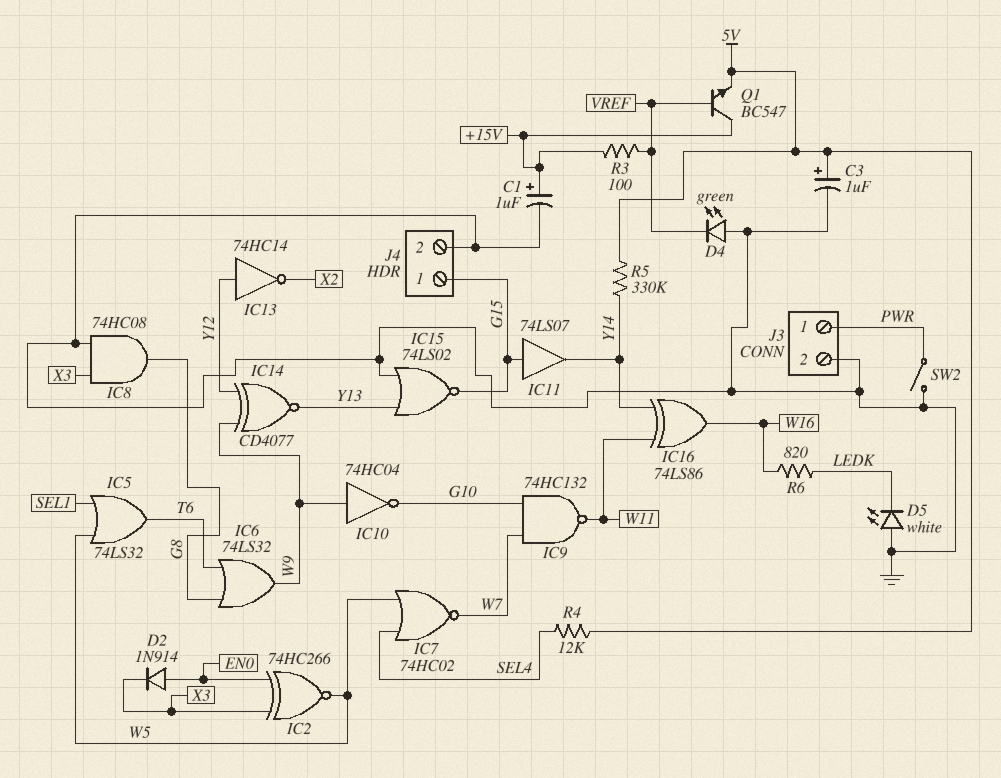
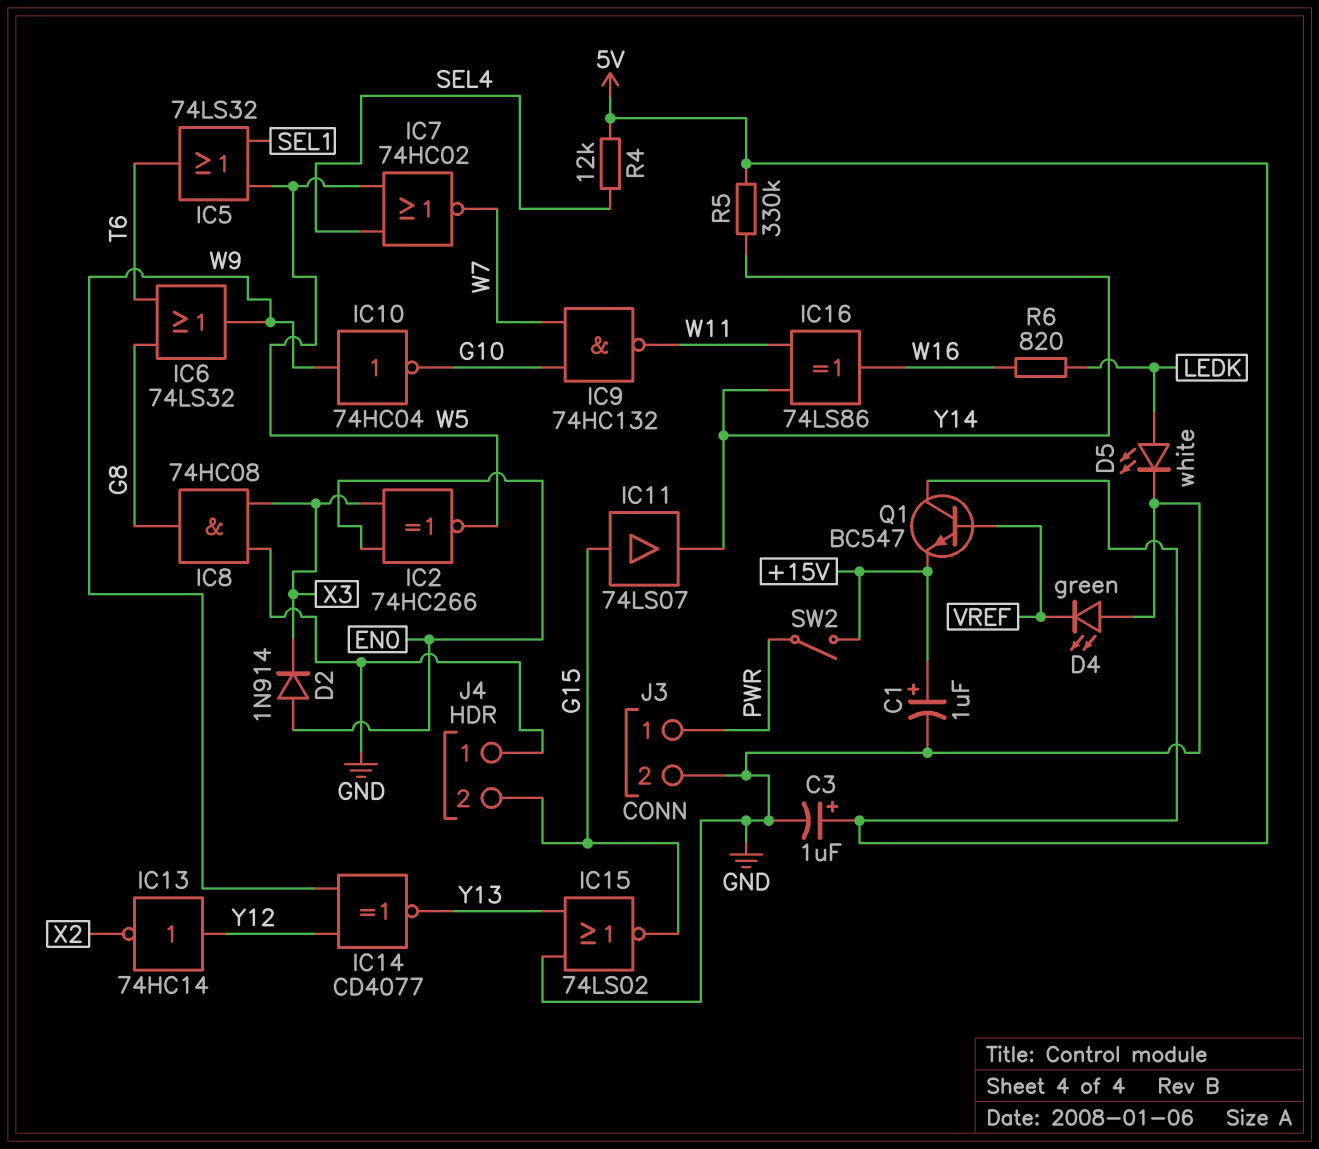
D5: LED white (A GND, K LEDK) -> LED white (A LEDK, K GND)
J4 pin 1: G15 -> GND
J4 pin 2: GND -> G15
Q1: NPN BC547 (B VREF, C +15V, E 5V) -> NPN BC547 (B VREF, C 5V, E +15V)
R3: 100 (+15V, VREF) -> none
SW2: switch (GND, PWR) -> switch (+15V, PWR)

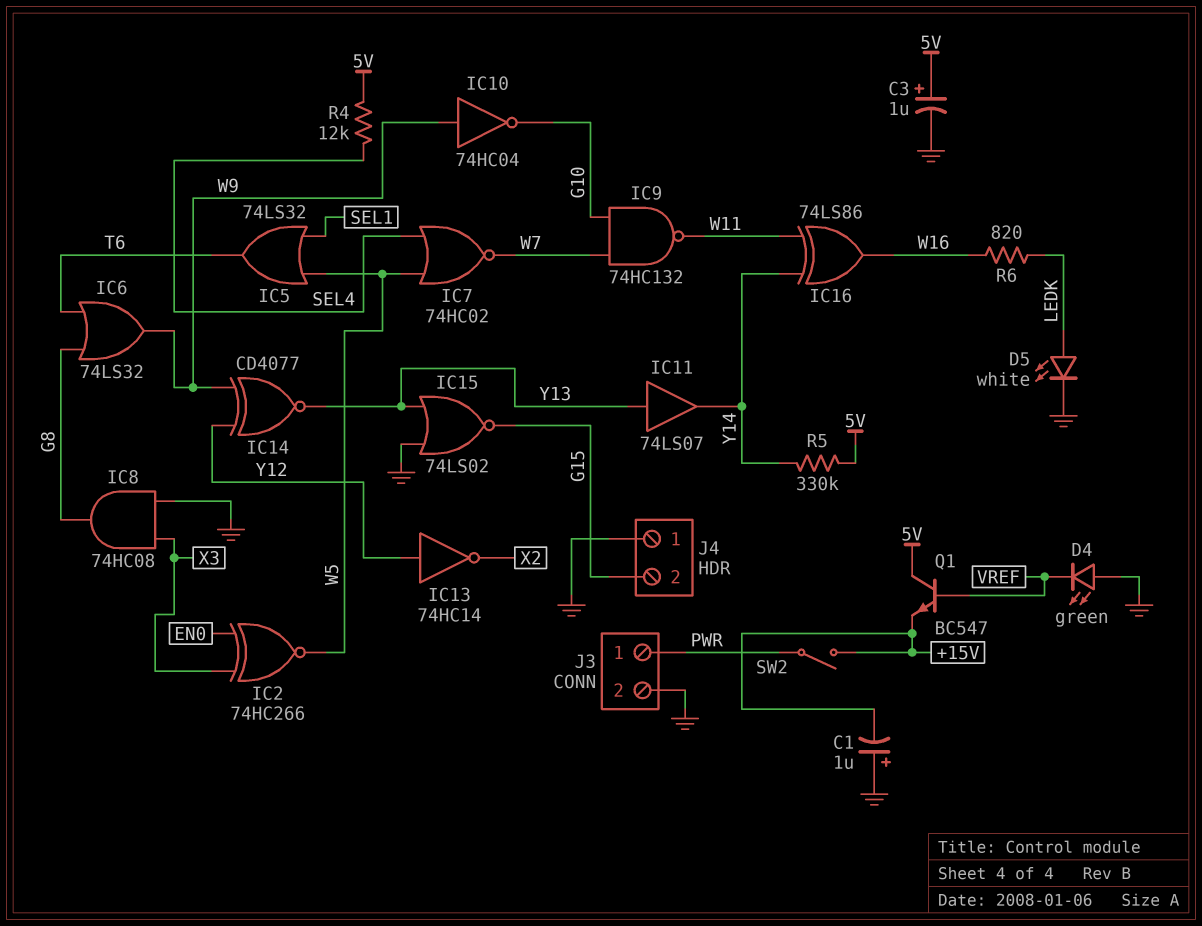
C1: 1uF (plus +15V, minus GND) -> 1uF (plus GND, minus +15V)
D2: diode 1N914 (A EN0, K X3) -> none
IC11: buffer 74LS07 (in G15, out Y14) -> buffer 74LS07 (in Y13, out Y14)

